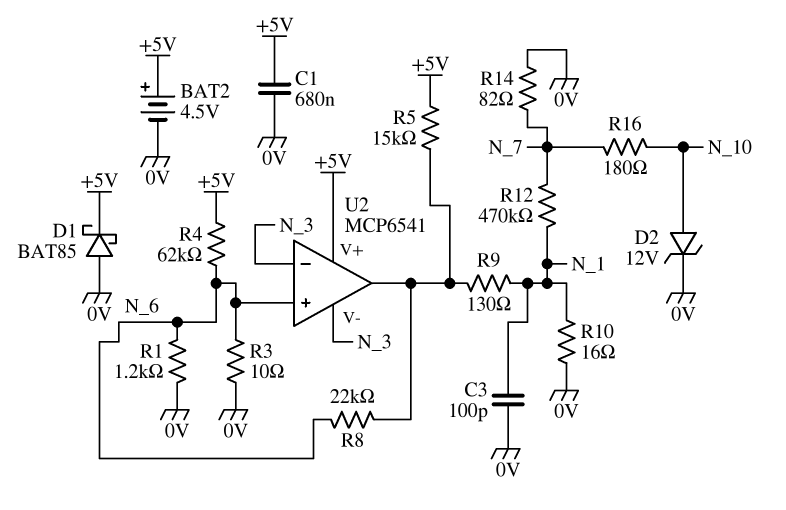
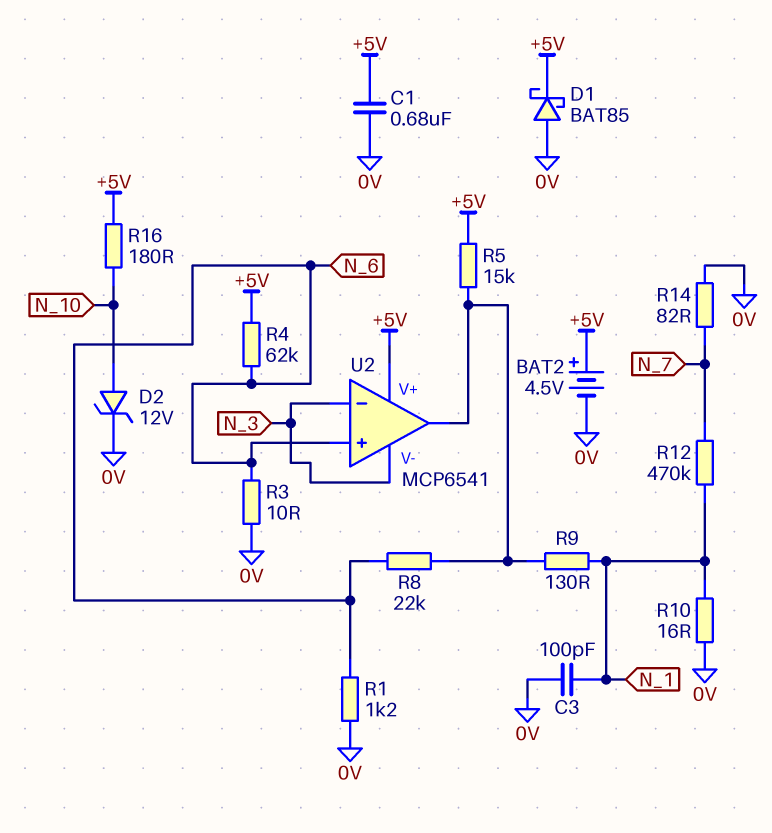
R16: 180 (N_7, N_10) -> 180 (+5V, N_10)

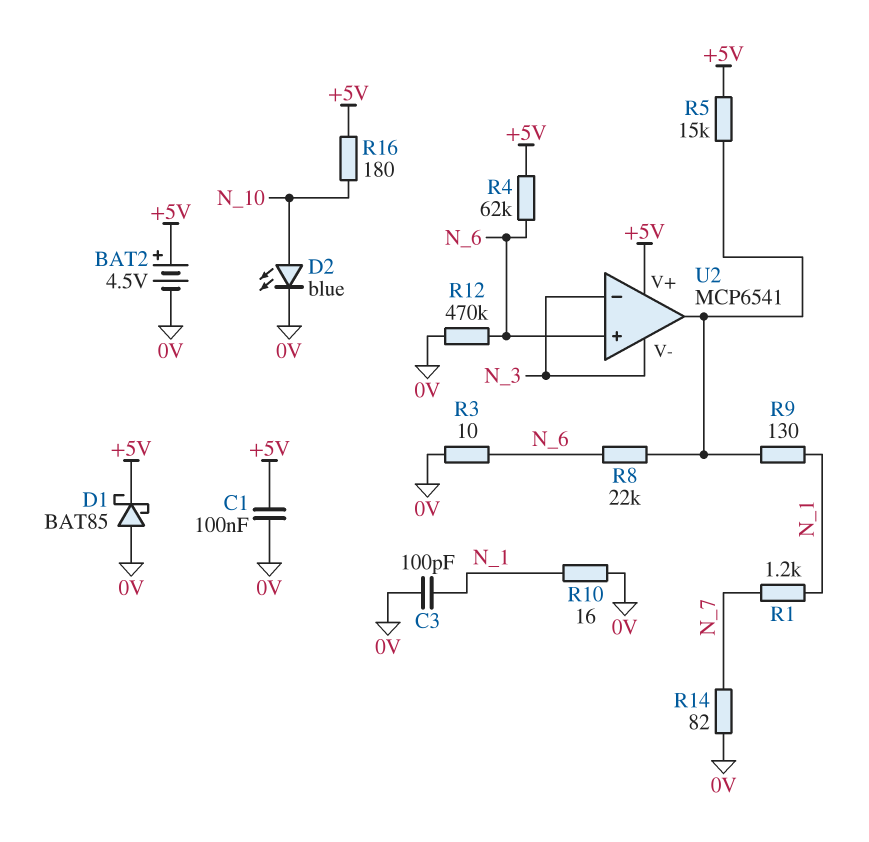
C1: 680nF (+5V, 0V) -> 100nF (+5V, 0V)
D2: zener 12V (A N_10, K 0V) -> LED blue (A N_10, K 0V)
R1: 1.2k (0V, N_6) -> 1.2k (N_1, N_7)
R12: 470k (N_1, N_7) -> 470k (0V, N_6)

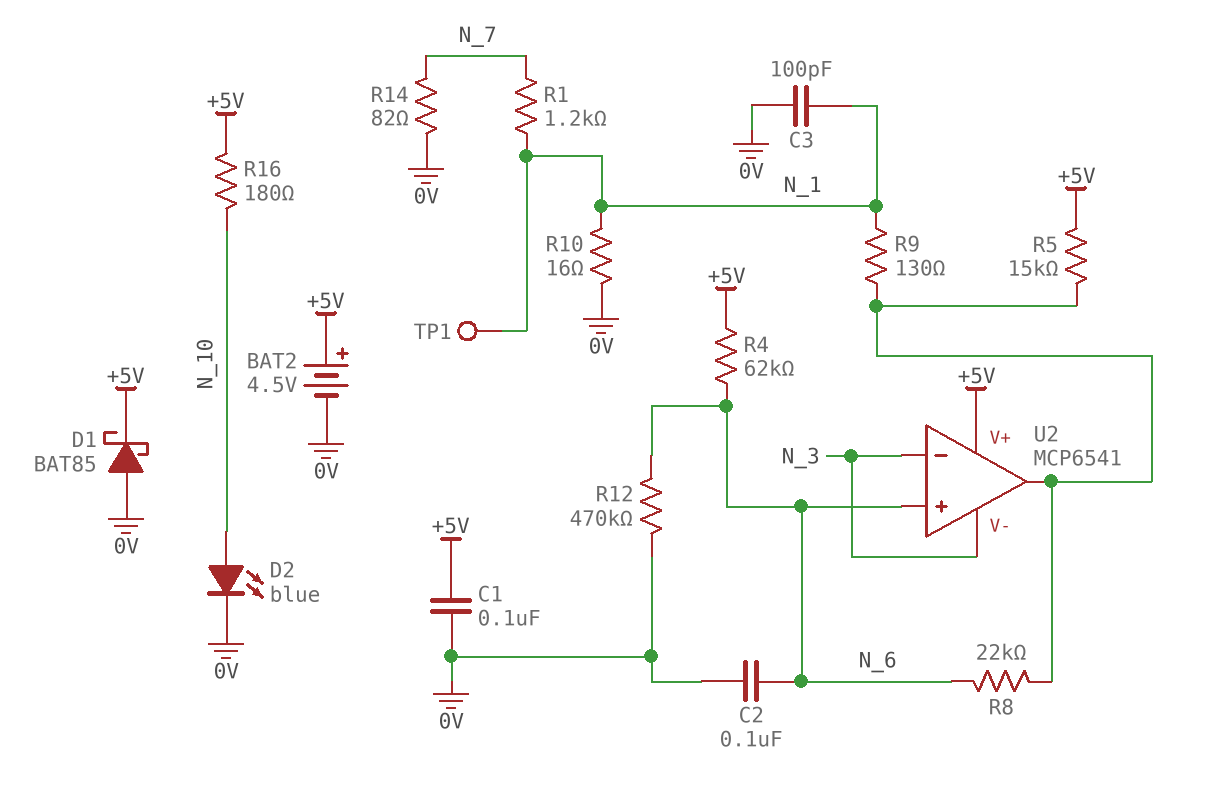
C2: none -> 100nF (0V, N_6)
R3: 10 (0V, N_6) -> none
TP1: none -> test point (N_1)

